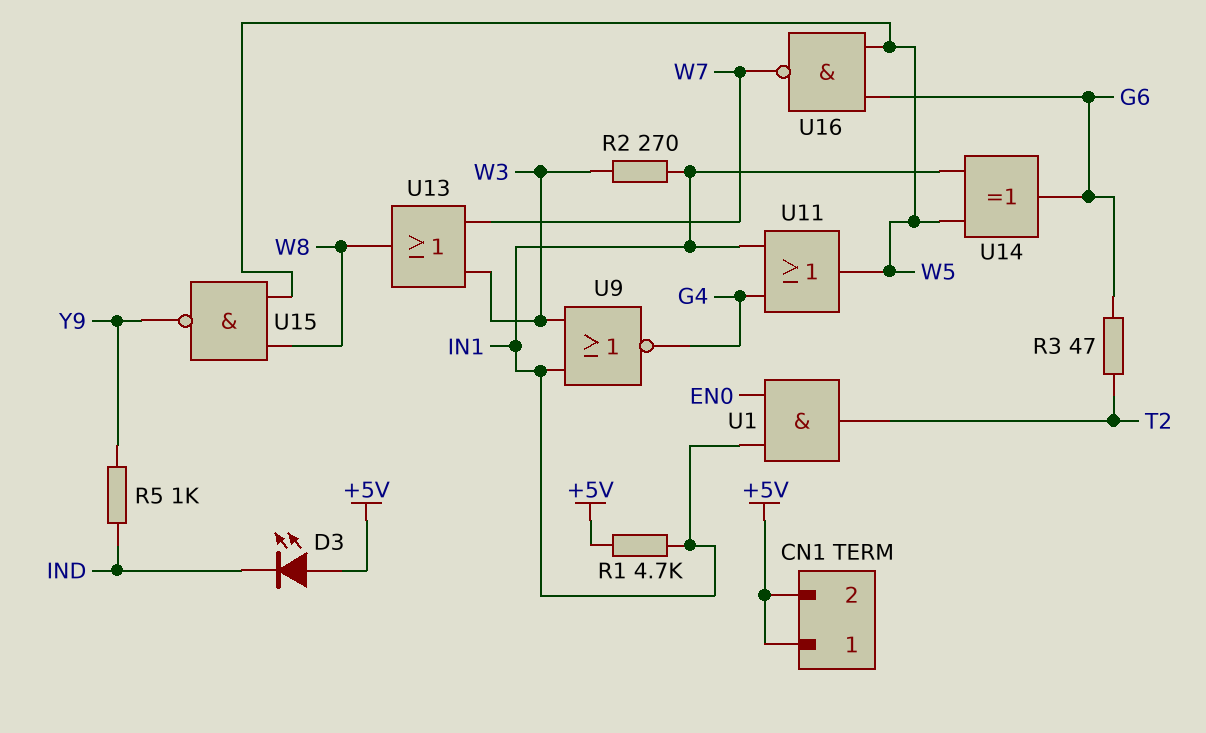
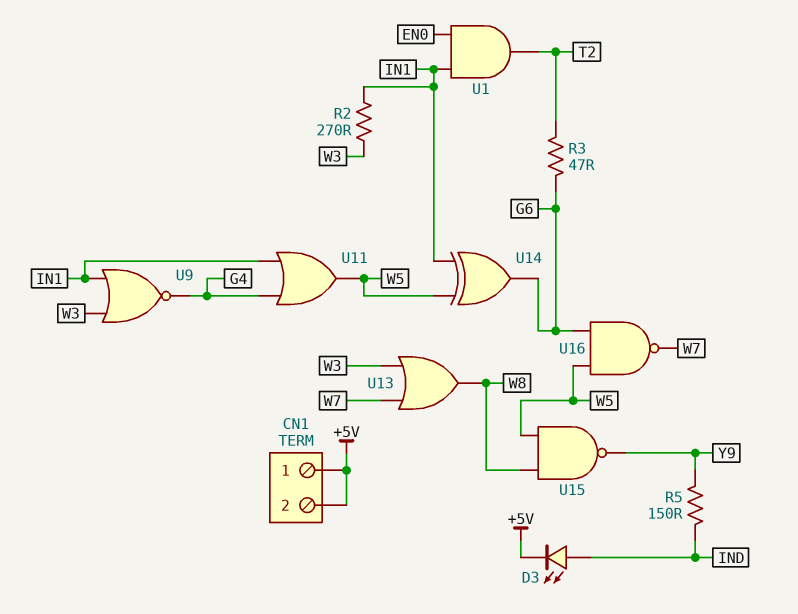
D3: LED (A +5V, K IND) -> LED (A IND, K +5V)
R1: 4.7k (+5V, IN1) -> none
R5: 1k (IND, Y9) -> 150 (IND, Y9)

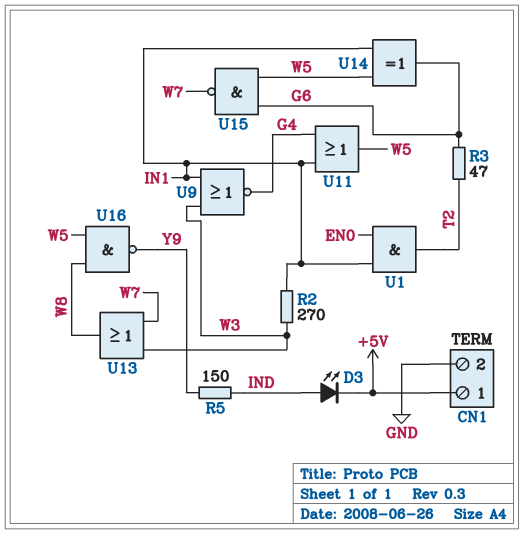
CN1 pin 2: +5V -> GND
U15: NAND (in W5, in W8, out Y9) -> NAND (in G6, in W5, out W7)
U16: NAND (in G6, in W5, out W7) -> NAND (in W5, in W8, out Y9)

